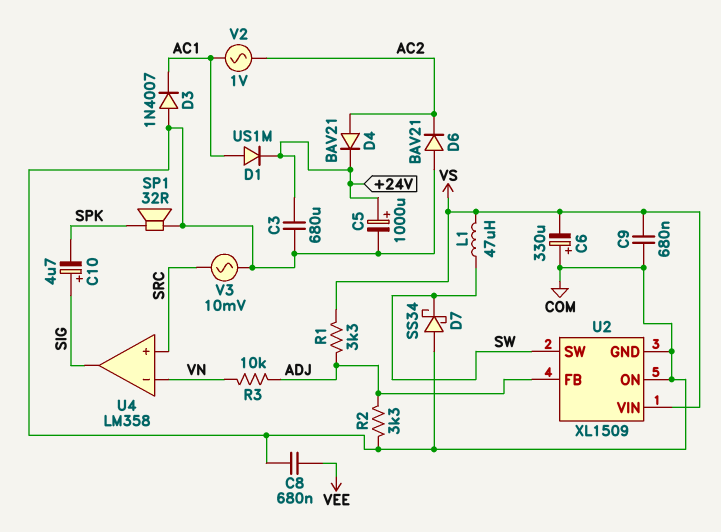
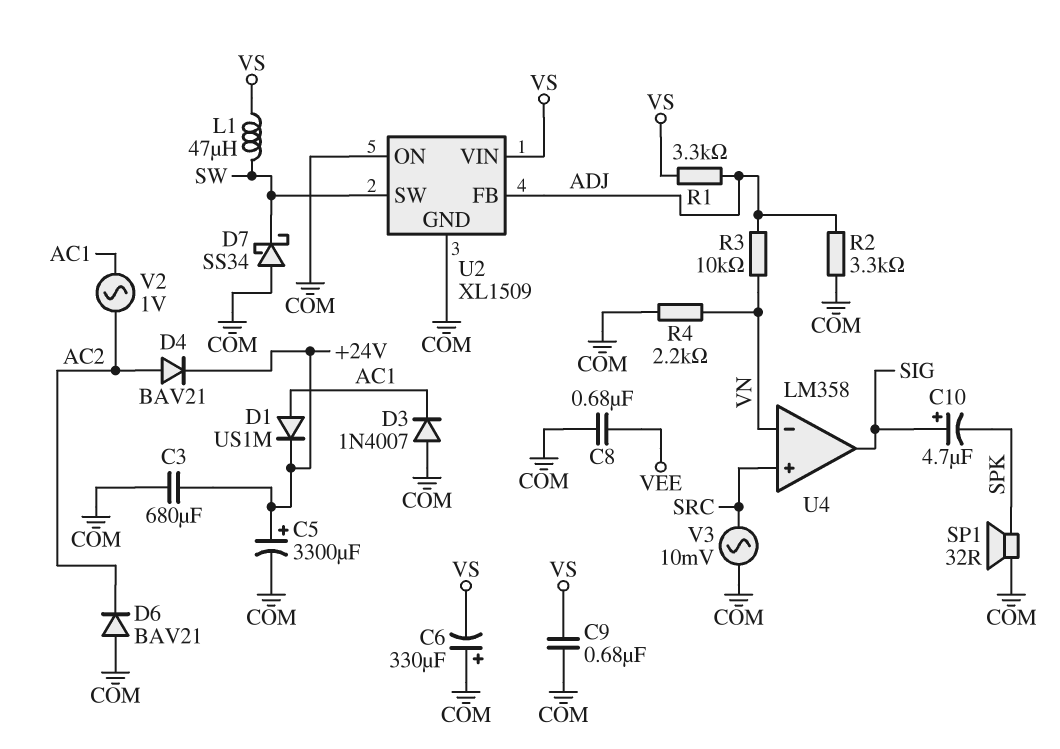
C5: 1000uF (plus +24V, minus COM) -> 3300uF (plus +24V, minus COM)
R4: none -> 2.2k (COM, VN)

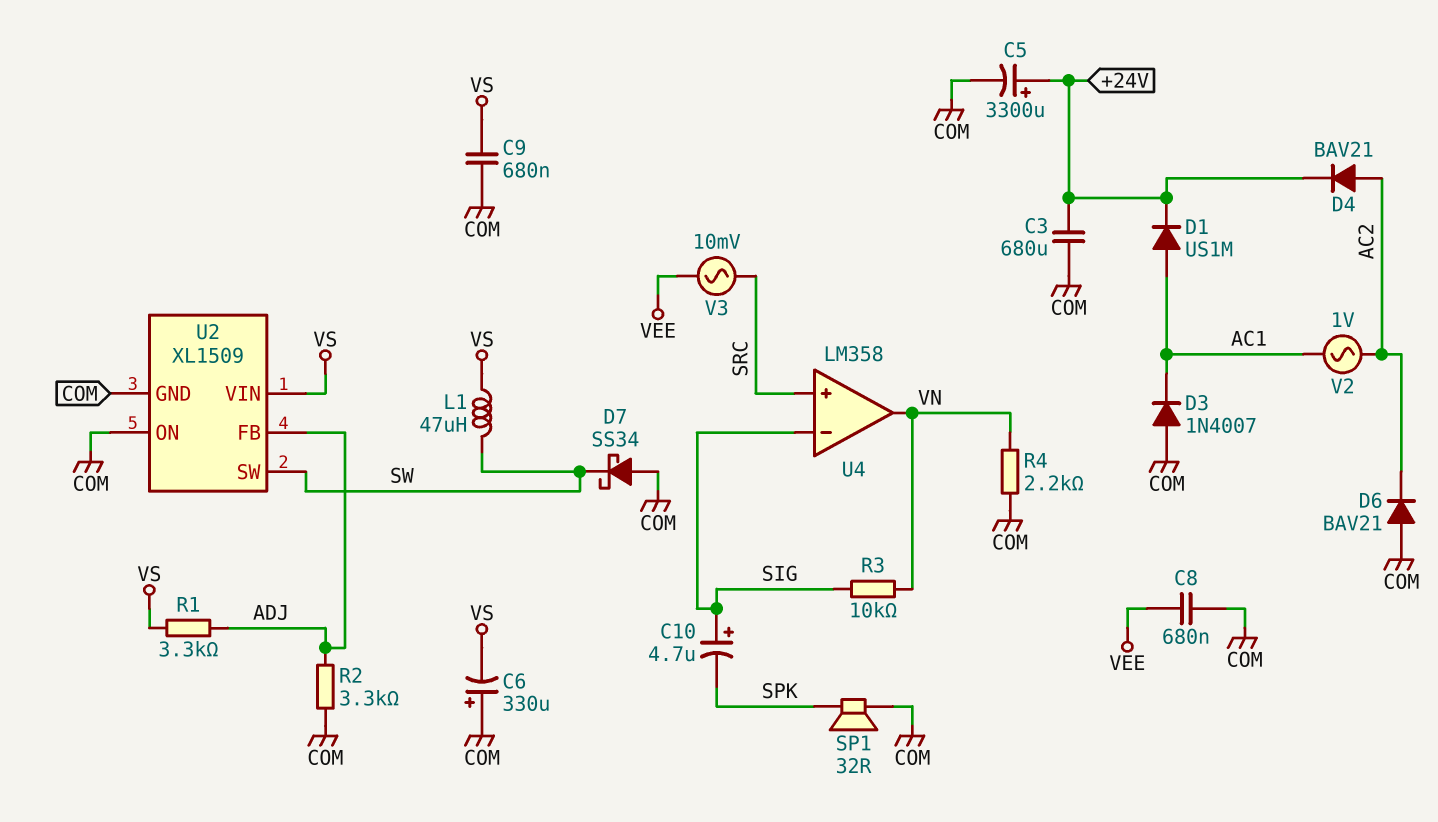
R3: 10k (ADJ, VN) -> 10k (SIG, VN)
U4 pin in-: VN -> SIG
U4 pin out: SIG -> VN
V3: AC 10mV (COM, SRC) -> AC 10mV (SRC, VEE)

